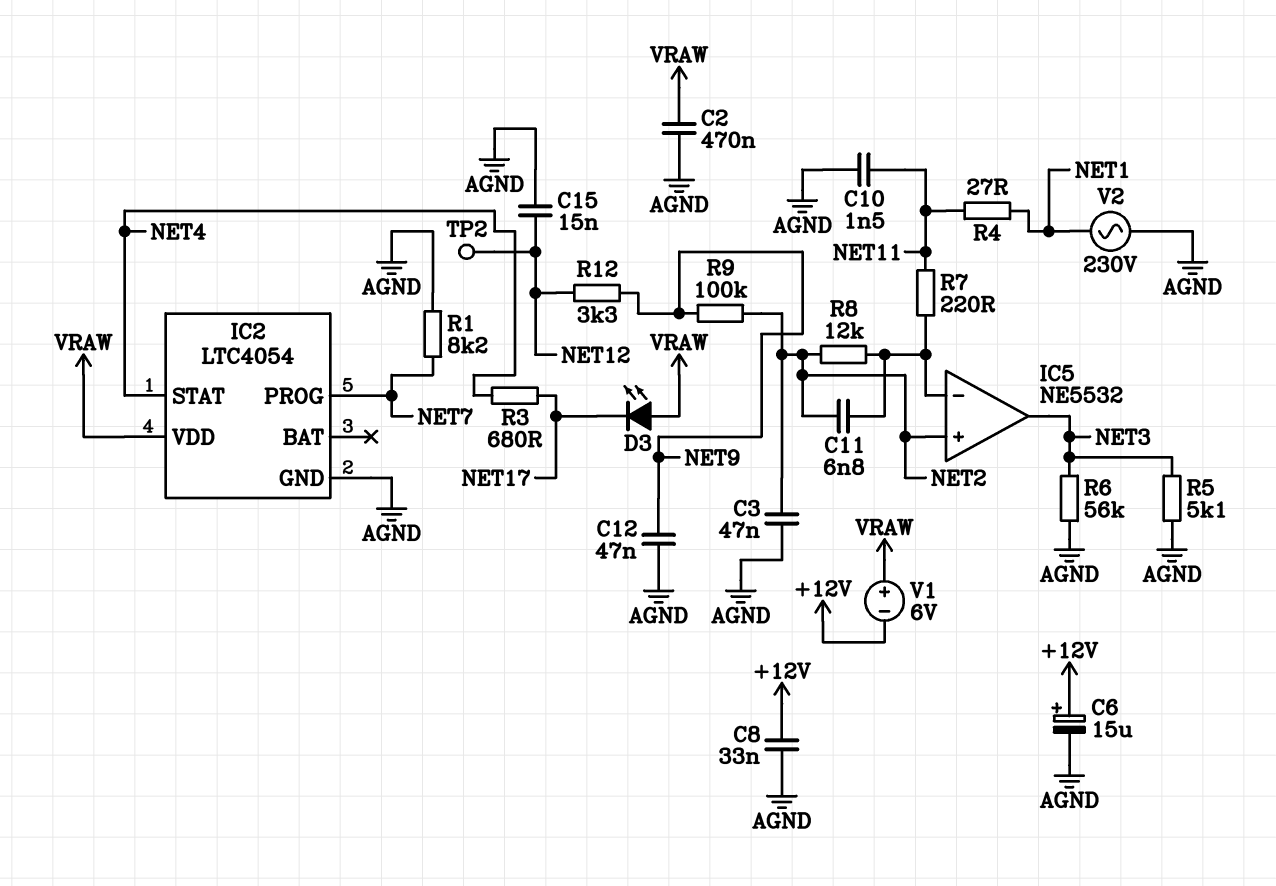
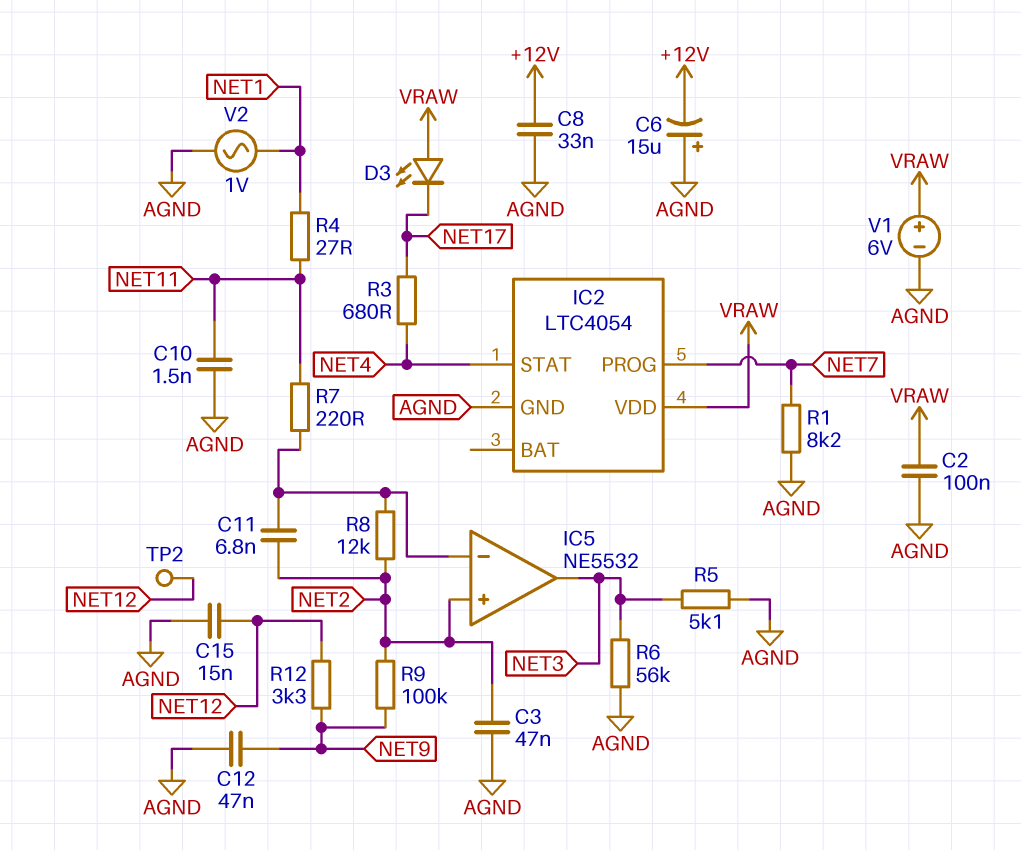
C2: 470nF (AGND, VRAW) -> 100nF (AGND, VRAW)
C6: 15uF (plus +12V, minus AGND) -> 15uF (plus AGND, minus +12V)
V1: 6V (plus VRAW, minus +12V) -> 6V (plus VRAW, minus AGND)
V2: AC 230V (AGND, NET1) -> AC 1V (AGND, NET1)

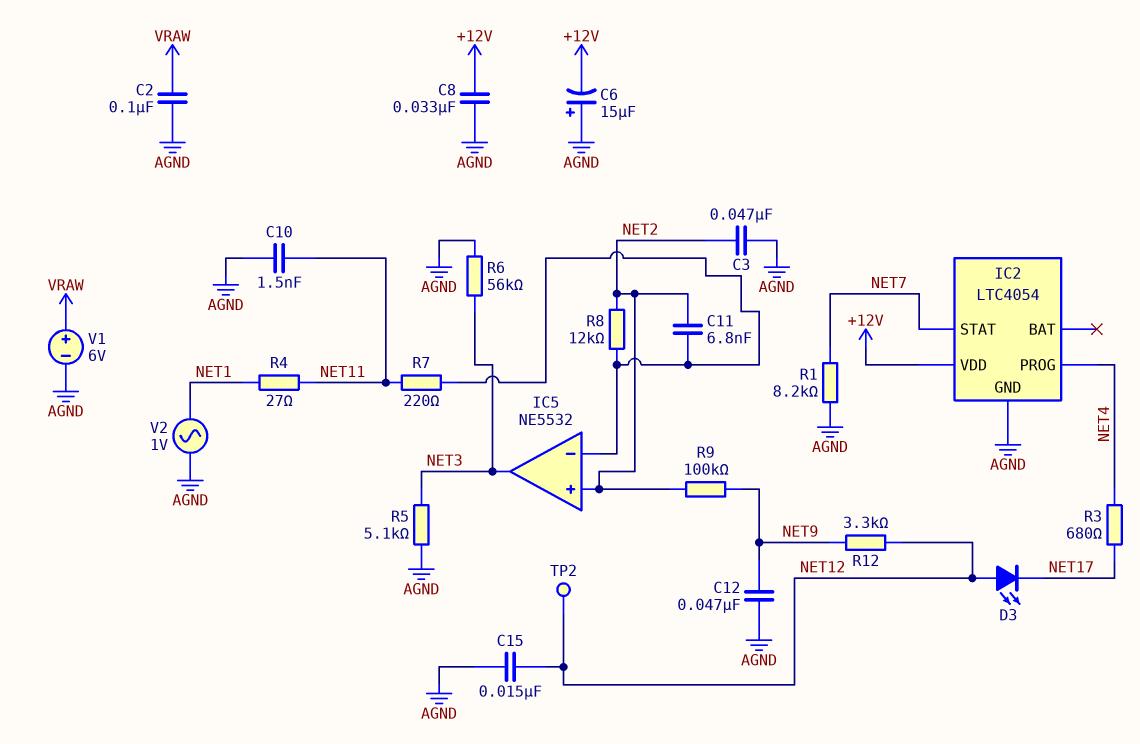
D3: LED (A VRAW, K NET17) -> LED (A NET12, K NET17)
IC2 pin PROG: NET7 -> NET4
IC2 pin STAT: NET4 -> NET7
IC2 pin VDD: VRAW -> +12V

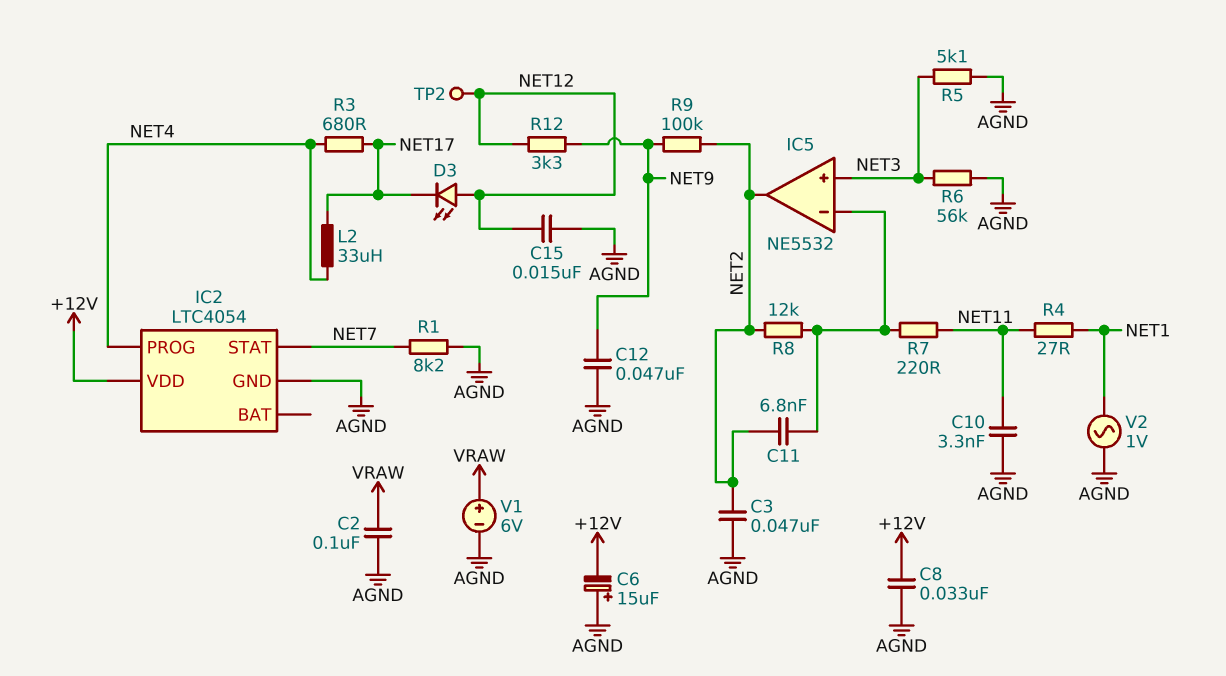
C10: 1.5nF (AGND, NET11) -> 3.3nF (AGND, NET11)
IC5 pin in+: NET2 -> NET3
IC5 pin out: NET3 -> NET2
L2: none -> 33uH (NET4, NET17)

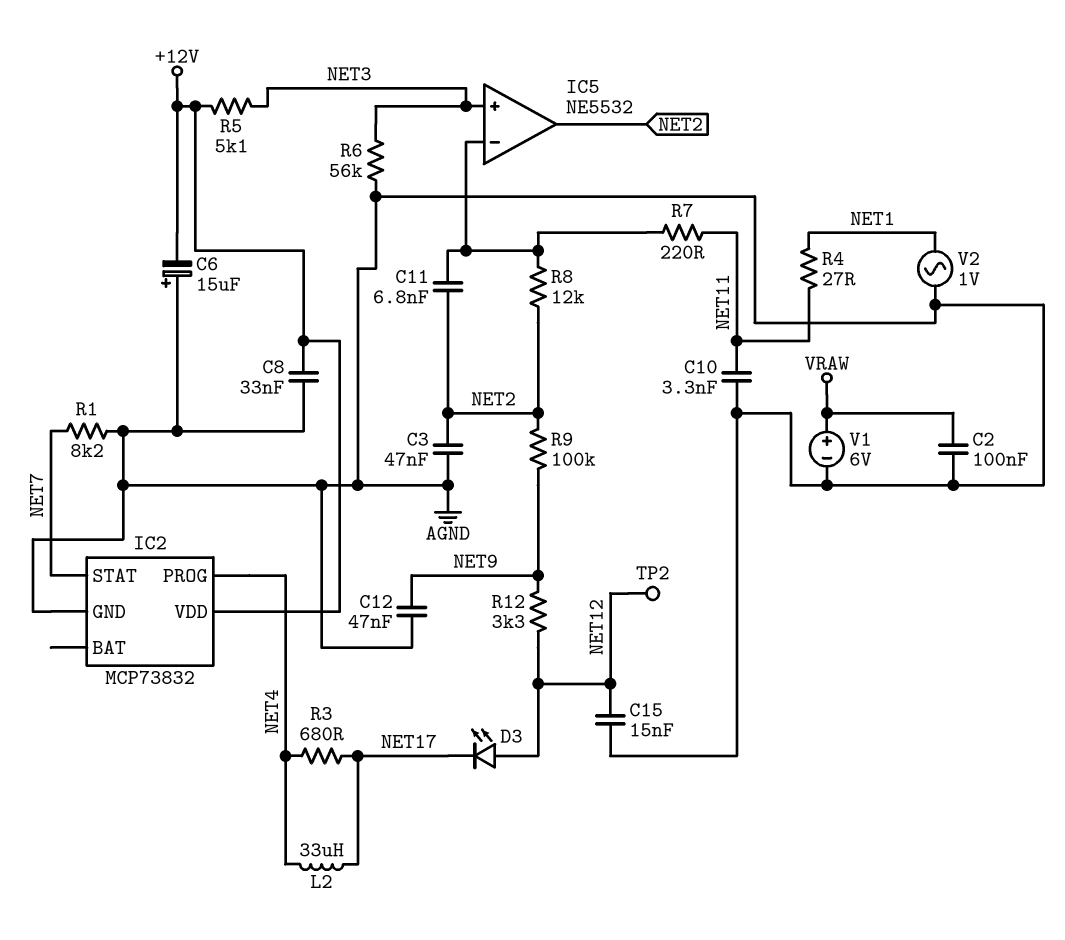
IC2: LTC4054 -> MCP73832
R5: 5.1k (AGND, NET3) -> 5.1k (+12V, NET3)

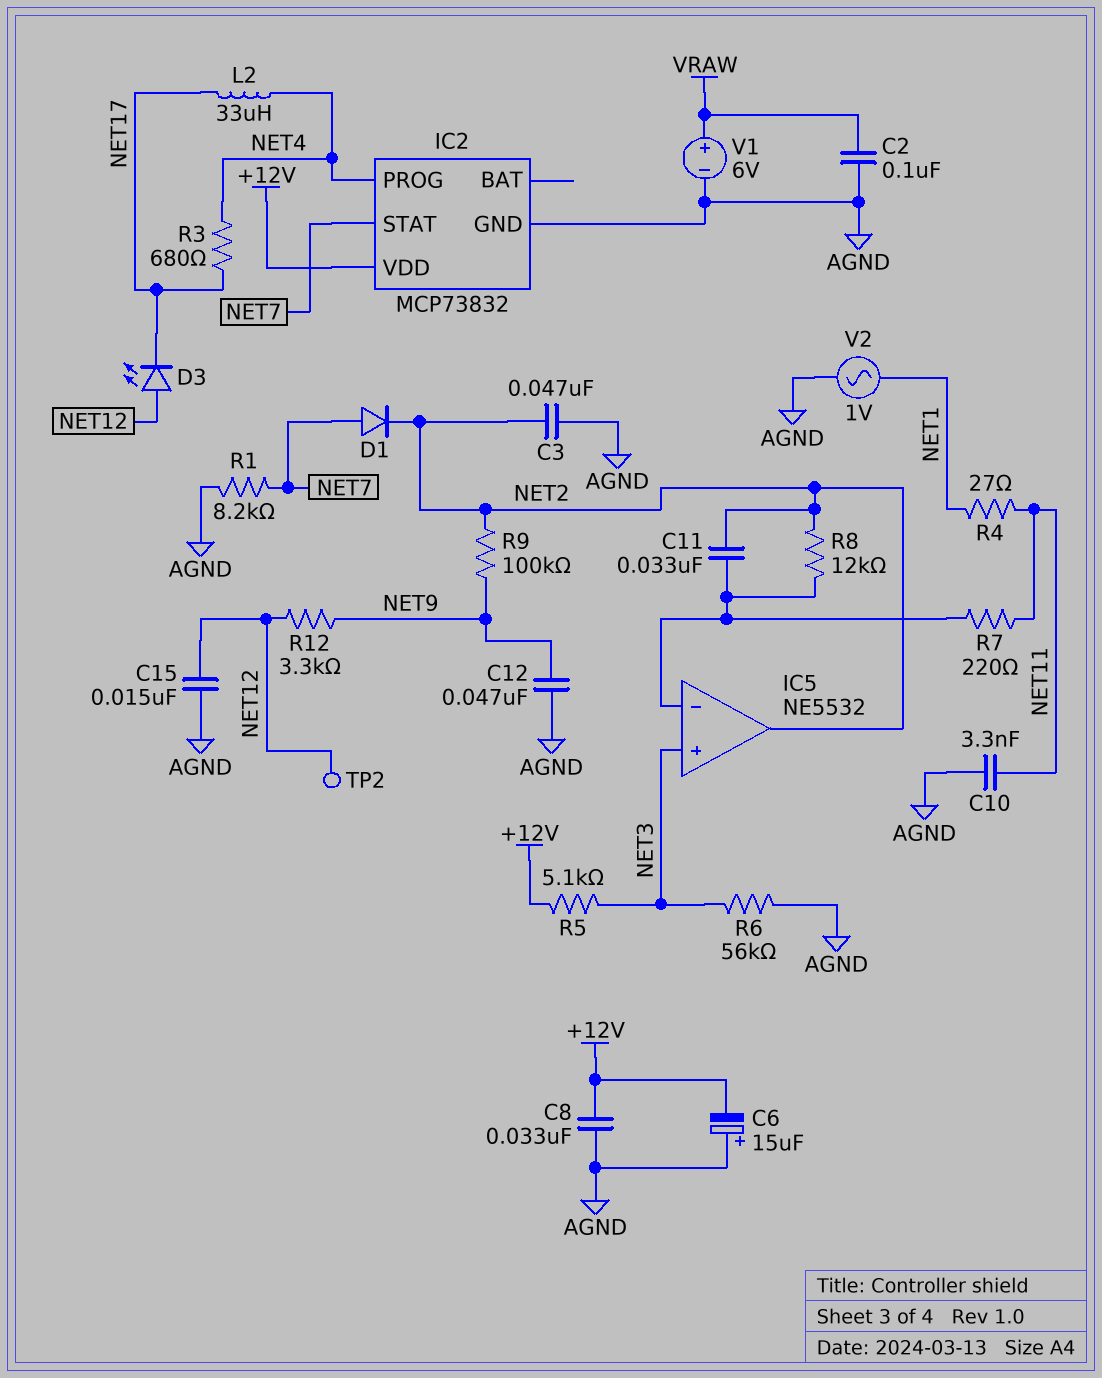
C11: 6.8nF (IC5/in-, NET2) -> 33nF (IC5/in-, NET2)
D1: none -> diode (A NET7, K NET2)

